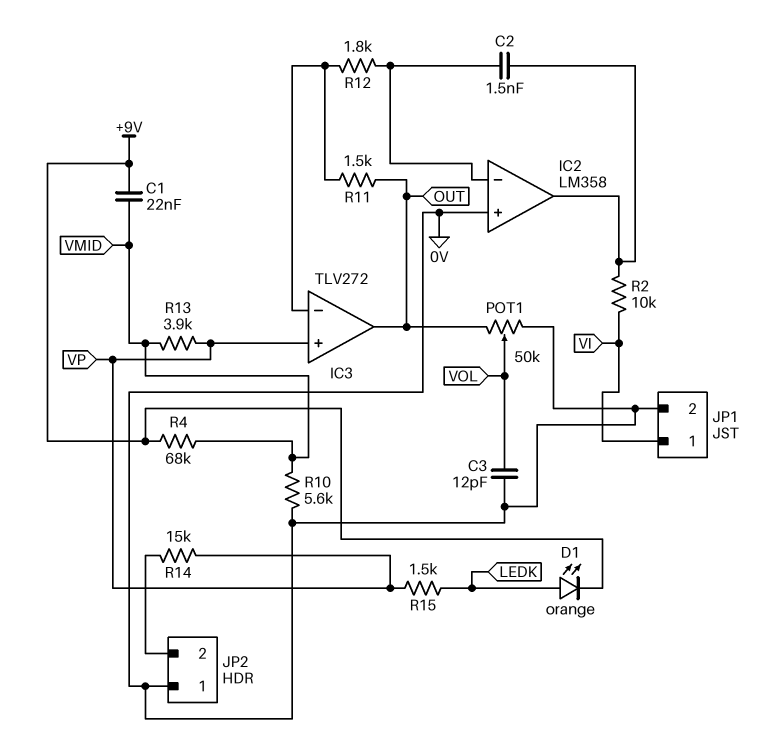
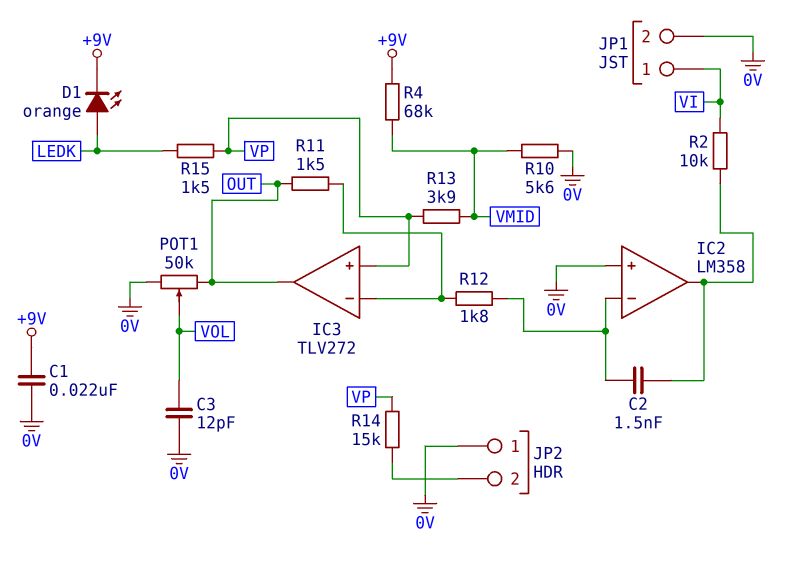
C1: 22nF (+9V, VMID) -> 22nF (+9V, 0V)

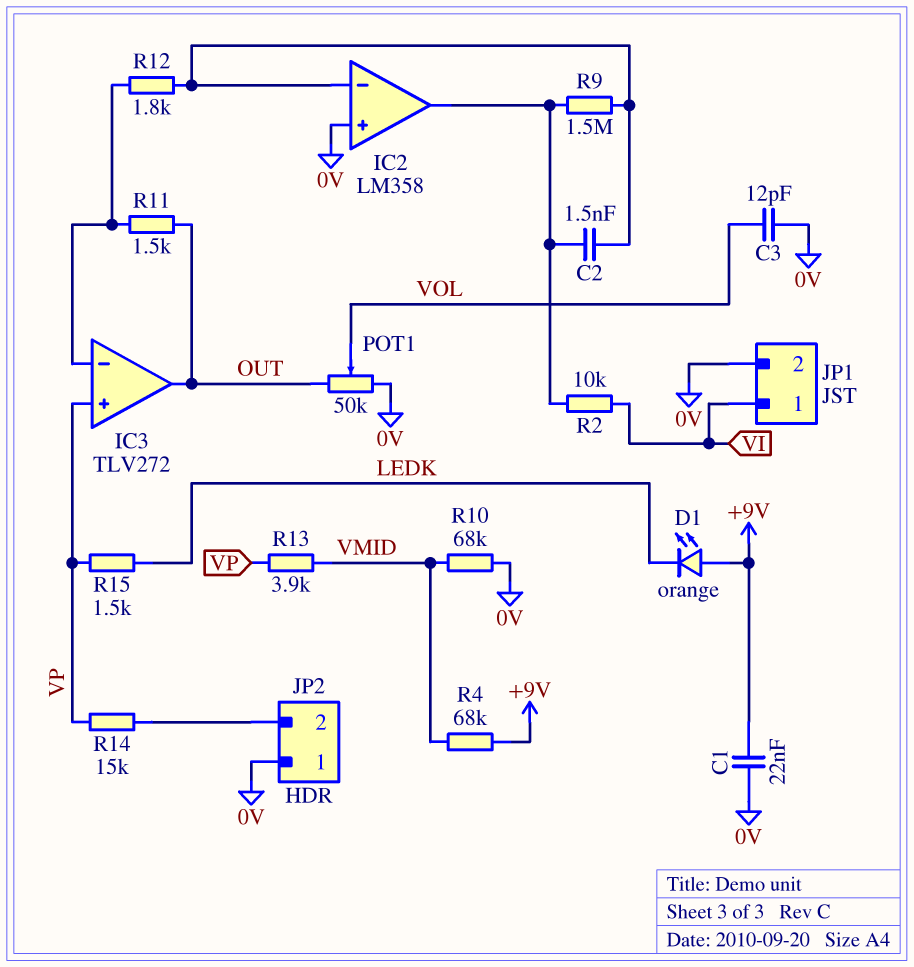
D1: LED orange (A LEDK, K +9V) -> LED orange (A +9V, K LEDK)
R9: none -> 1.5M (IC2/in-, IC2/out)
R10: 5.6k (0V, VMID) -> 68k (0V, VMID)

